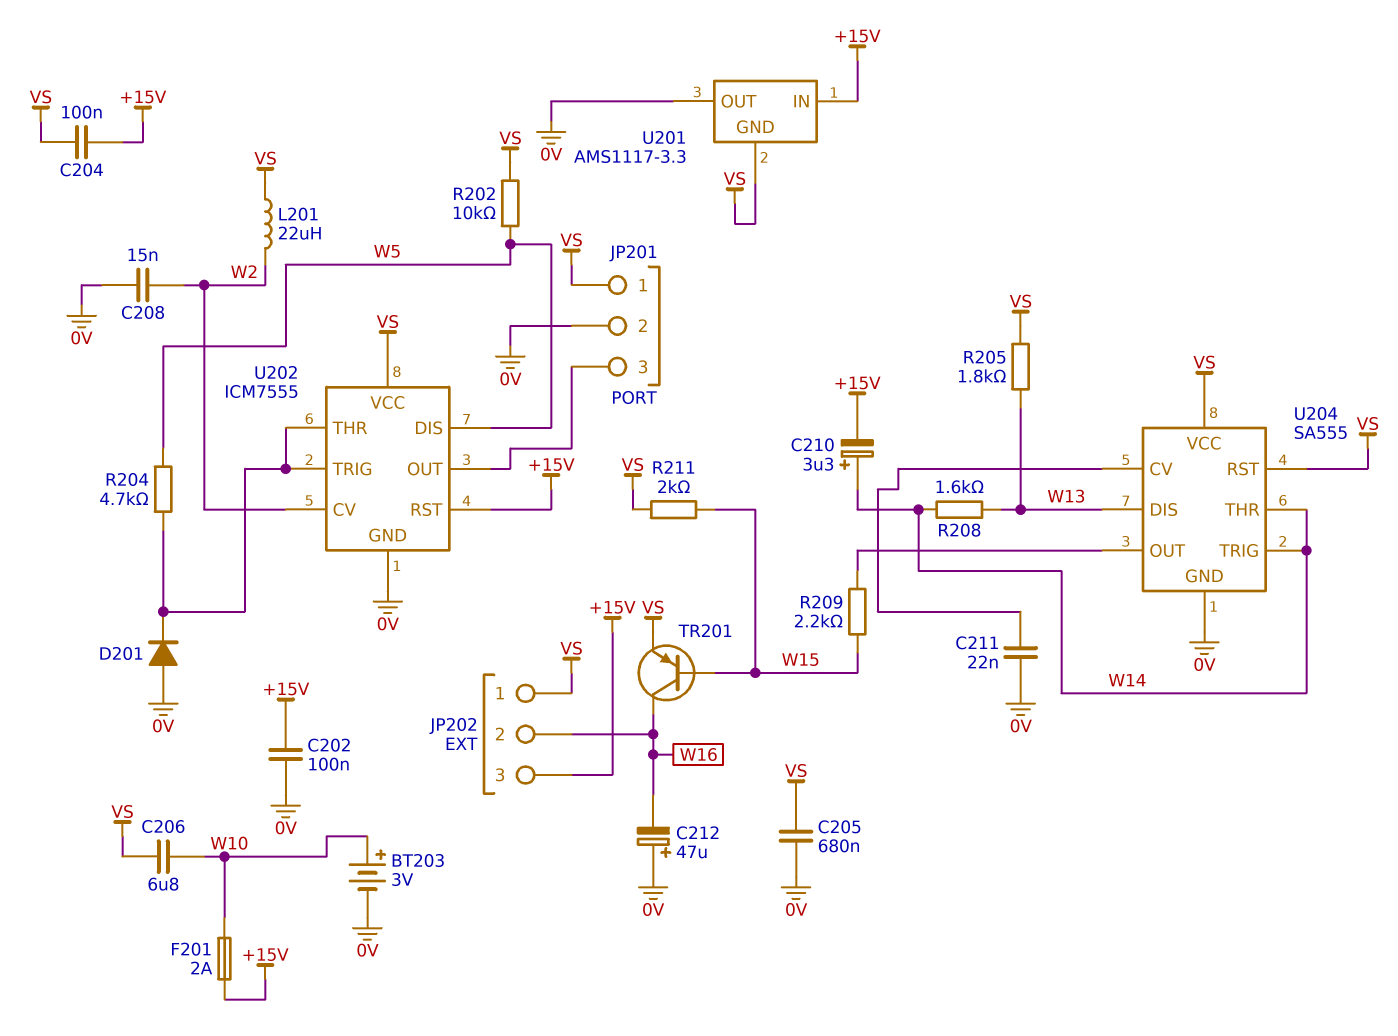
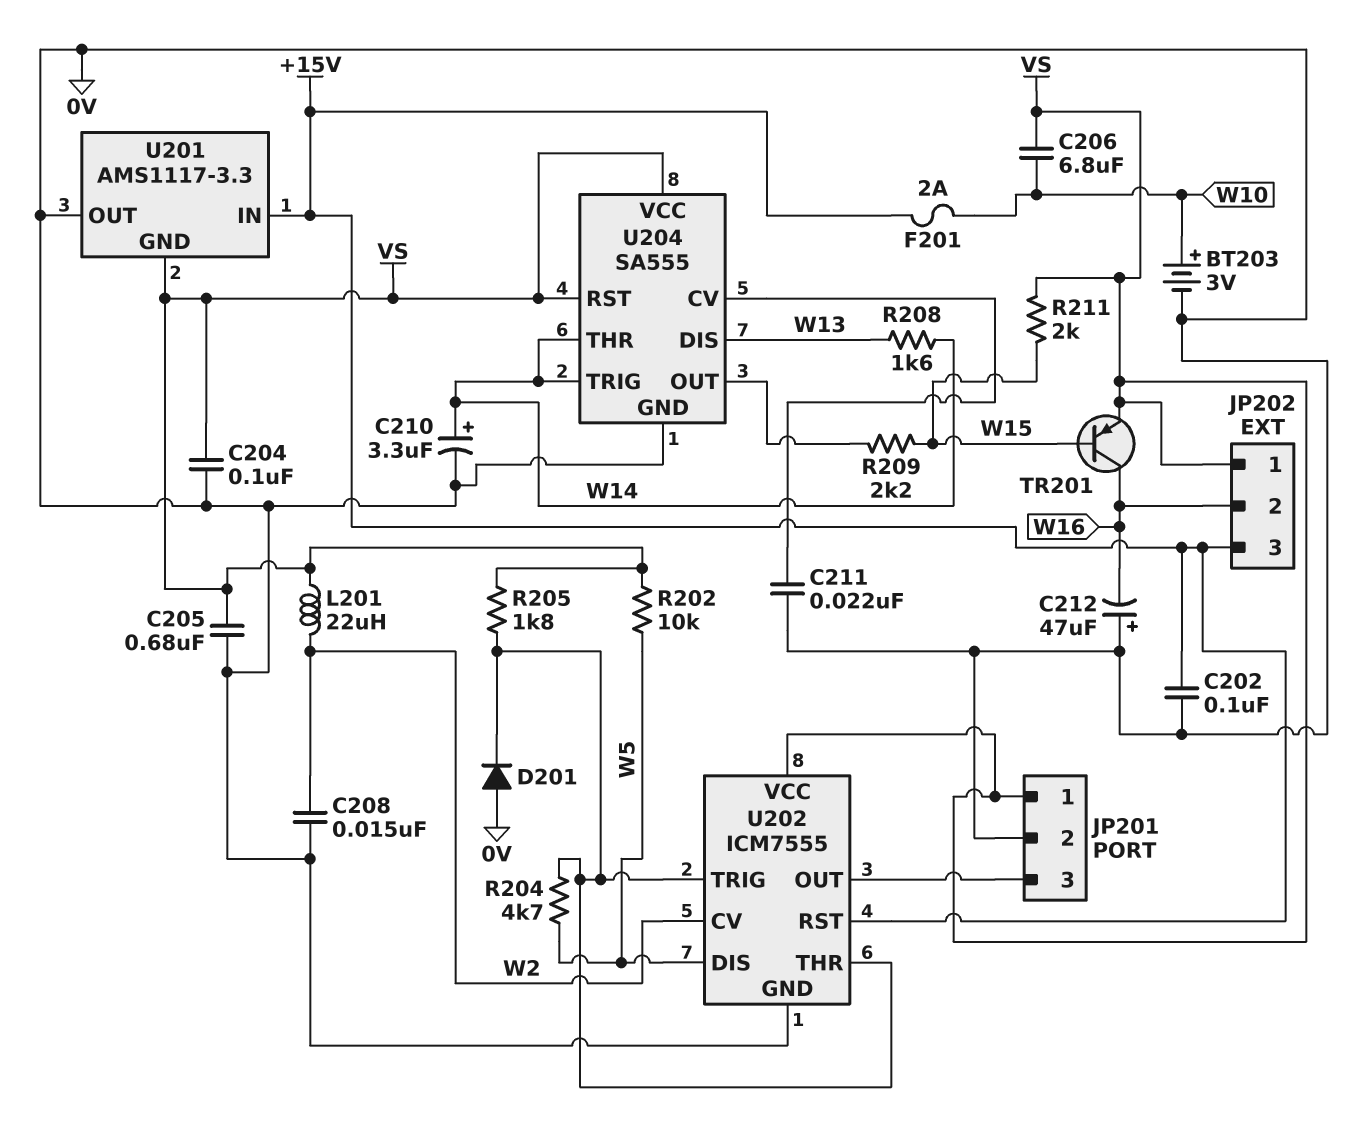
C204: 100nF (+15V, VS) -> 100nF (0V, VS)
C210: 3.3uF (plus W14, minus +15V) -> 3.3uF (plus W14, minus 0V)
R205: 1.8k (VS, W13) -> 1.8k (U202/THR, VS)

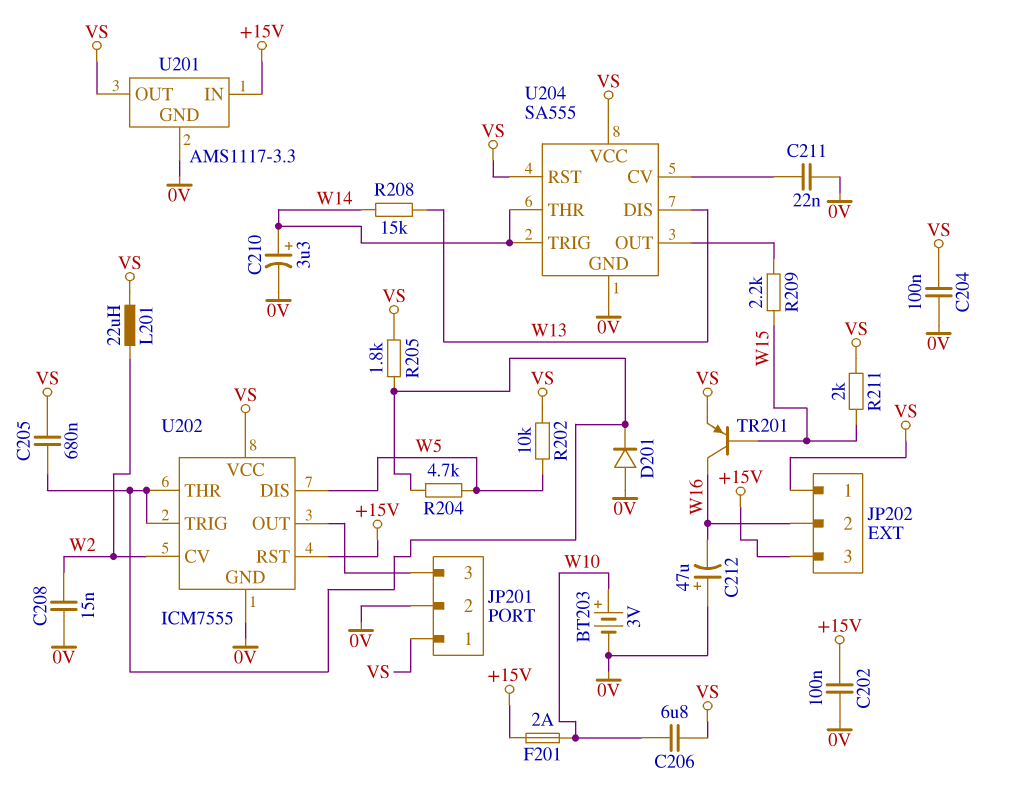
C205: 680nF (0V, VS) -> 680nF (U202/THR, VS)
R208: 1.6k (W13, W14) -> 15k (W13, W14)
U201 pin GND: VS -> 0V
U201 pin OUT: 0V -> VS

